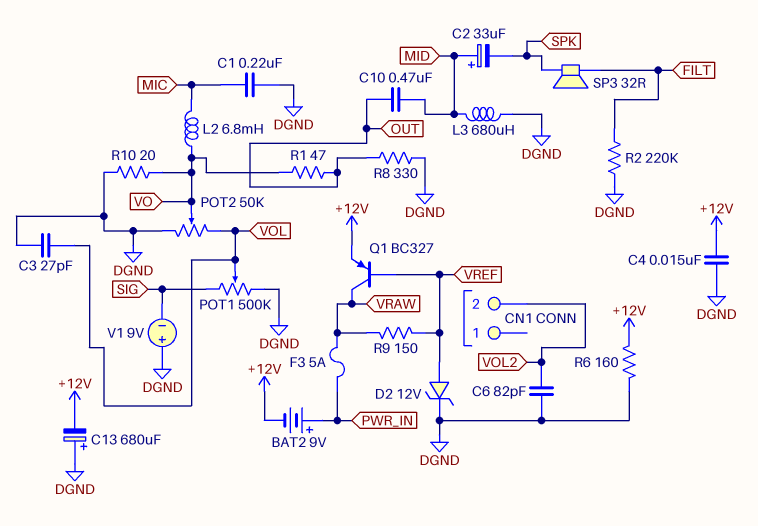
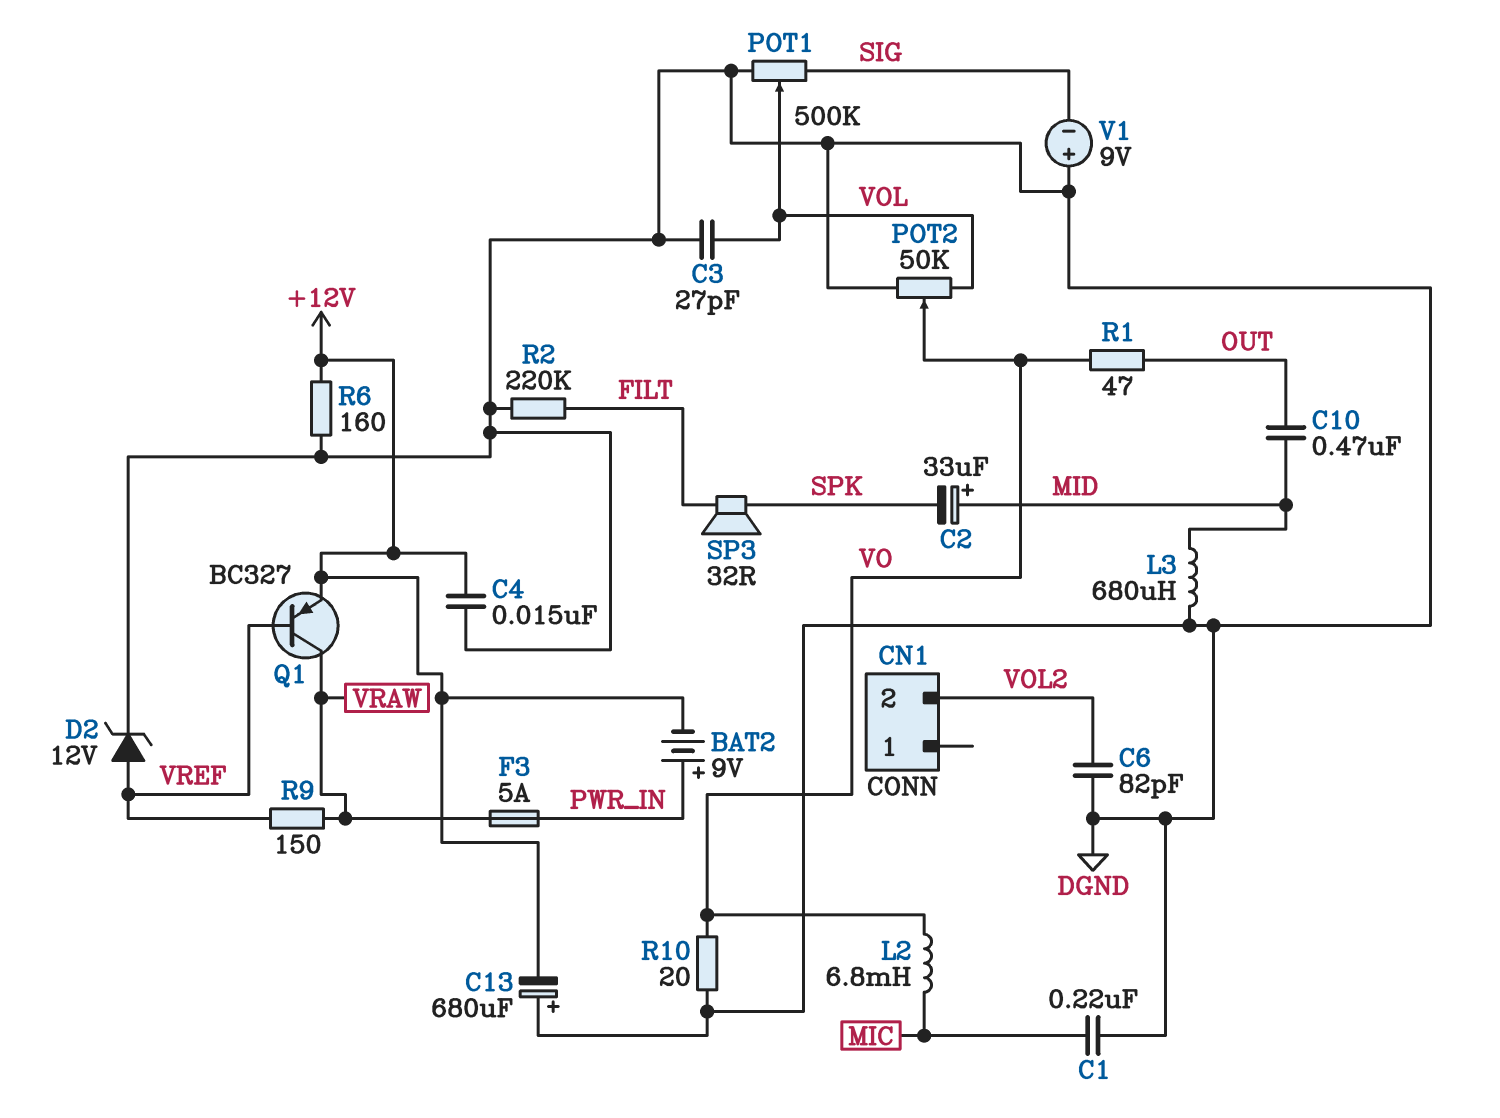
R8: 330 (DGND, OUT) -> none

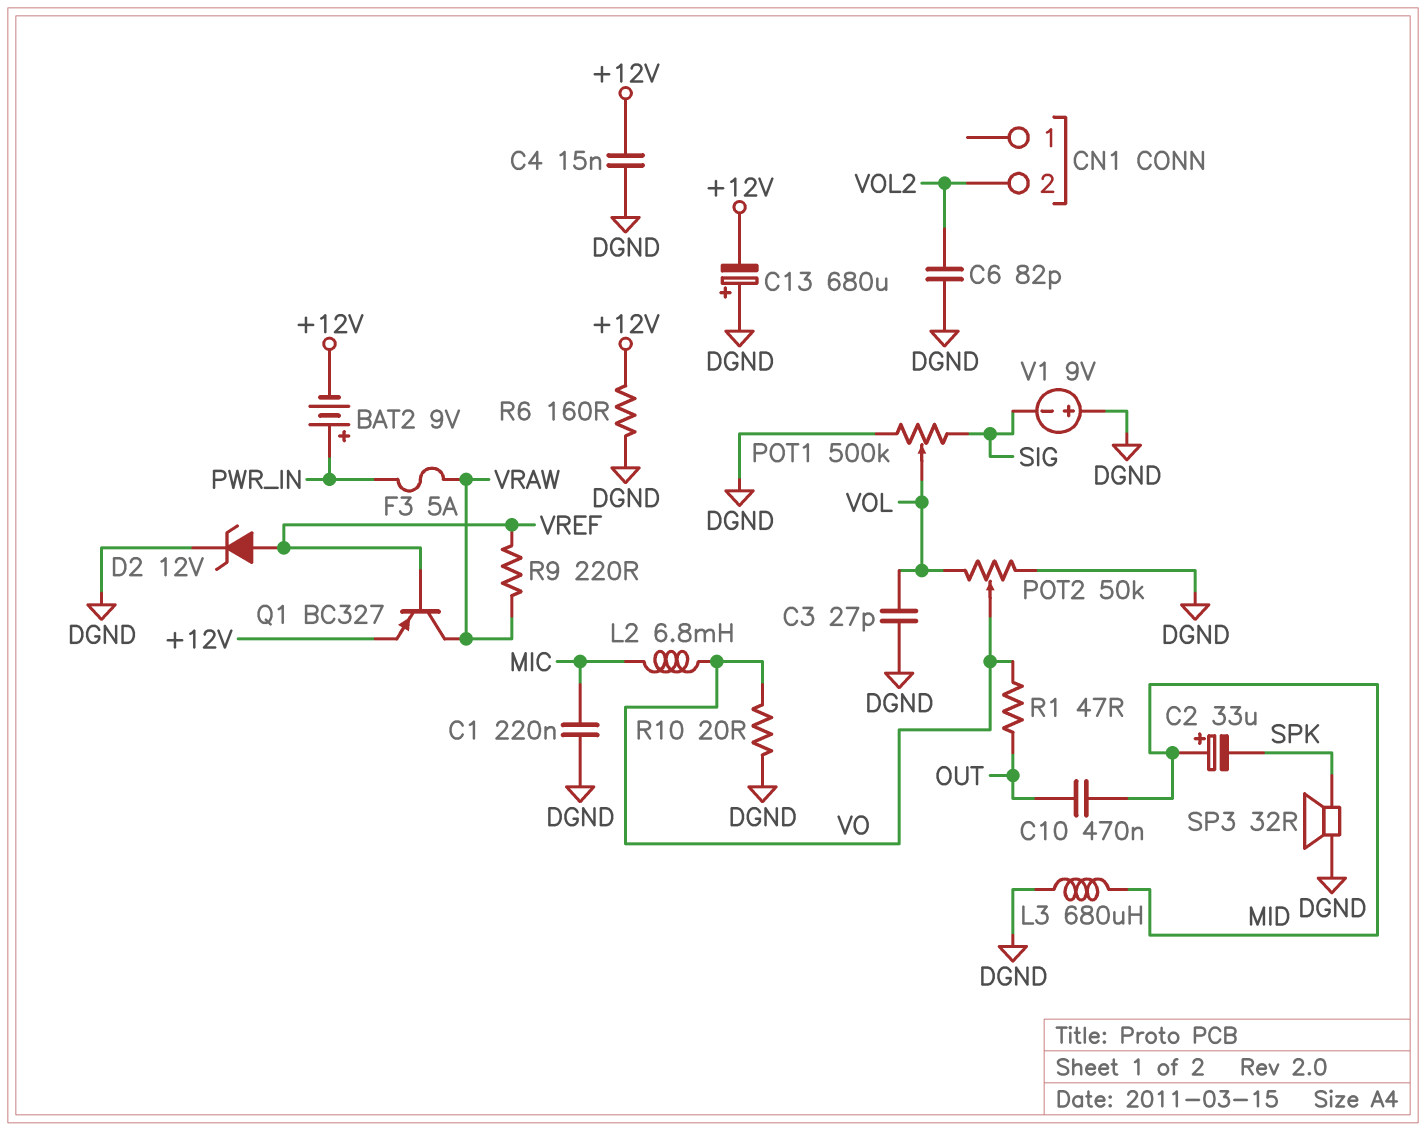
R2: 220k (DGND, FILT) -> none
R9: 150 (VRAW, VREF) -> 220 (VRAW, VREF)
SP3: speaker 32R (FILT, SPK) -> speaker 32R (DGND, SPK)

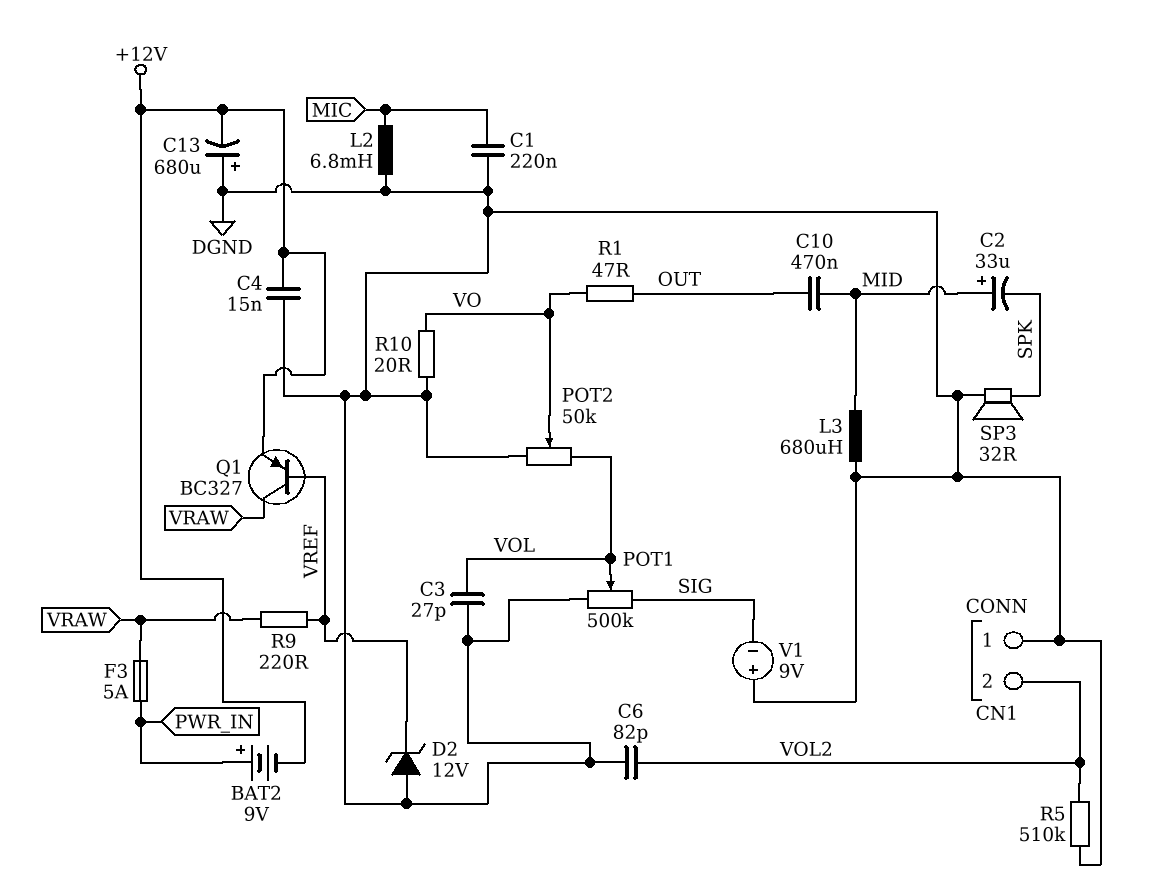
CN1 pin 1: none -> DGND
D2: zener 12V (A VREF, K DGND) -> zener 12V (A DGND, K VREF)
L2: 6.8mH (MIC, VO) -> 6.8mH (DGND, MIC)
R5: none -> 510k (DGND, VOL2)
R6: 160 (+12V, DGND) -> none

